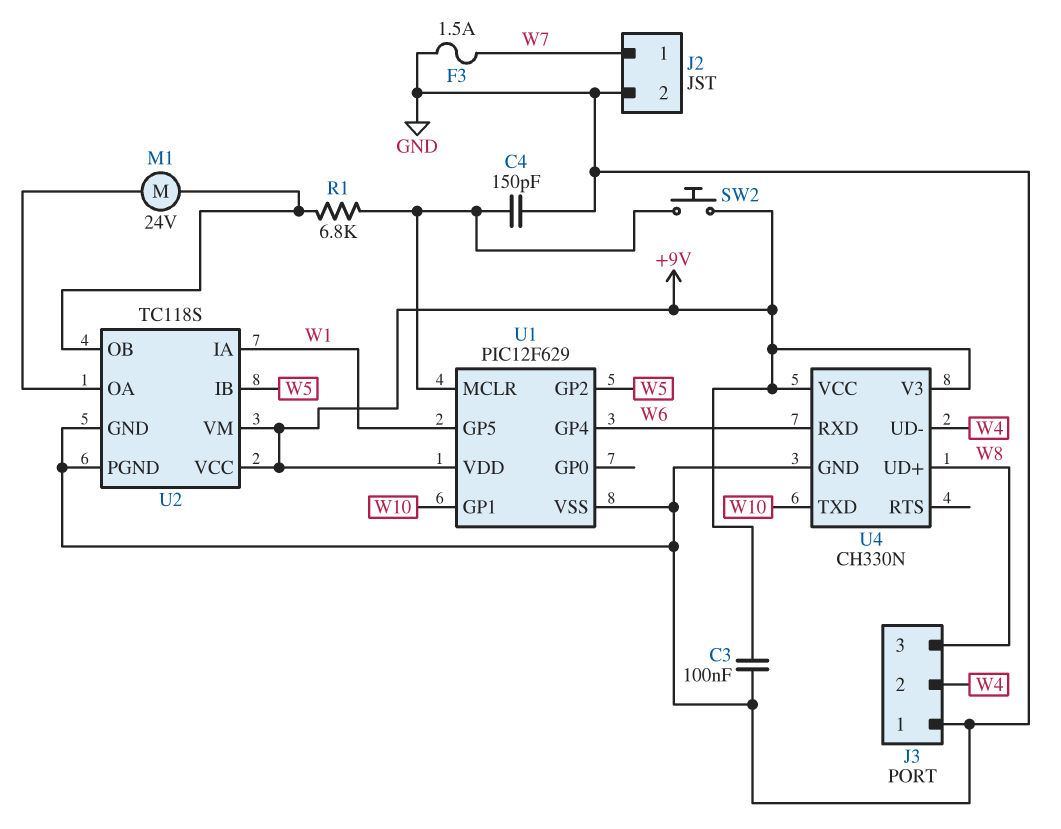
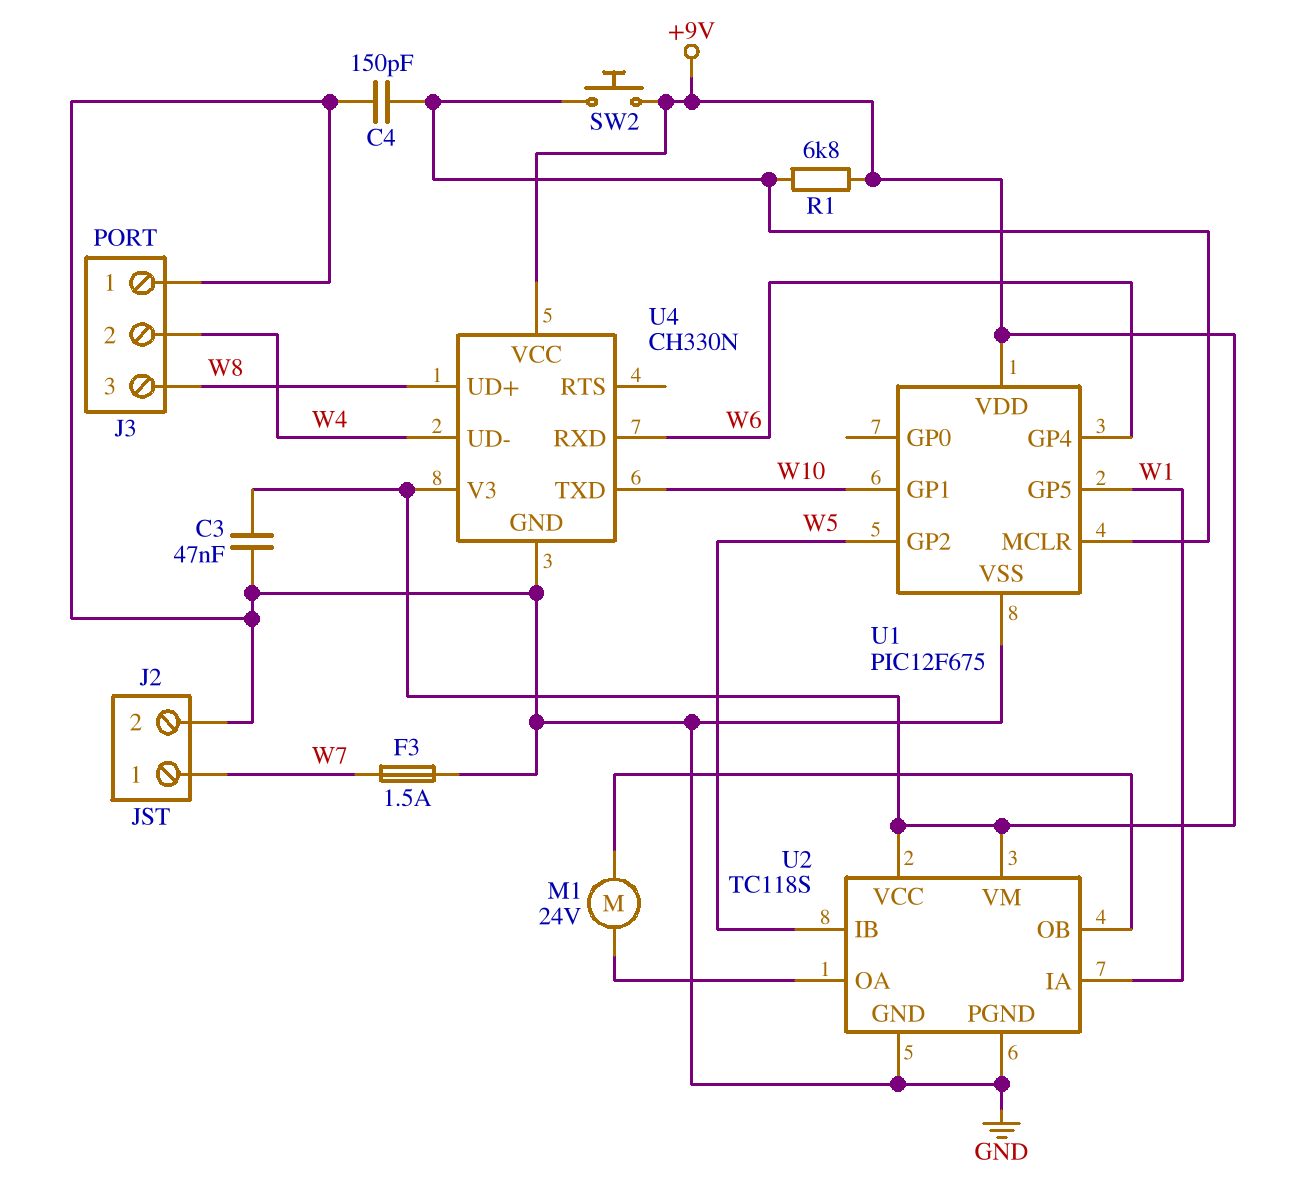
C3: 100nF (+9V, GND) -> 47nF (+9V, GND)
R1: 6.8k (U1/MCLR, U2/OB) -> 6.8k (+9V, U1/MCLR)
U1: PIC12F629 -> PIC12F675

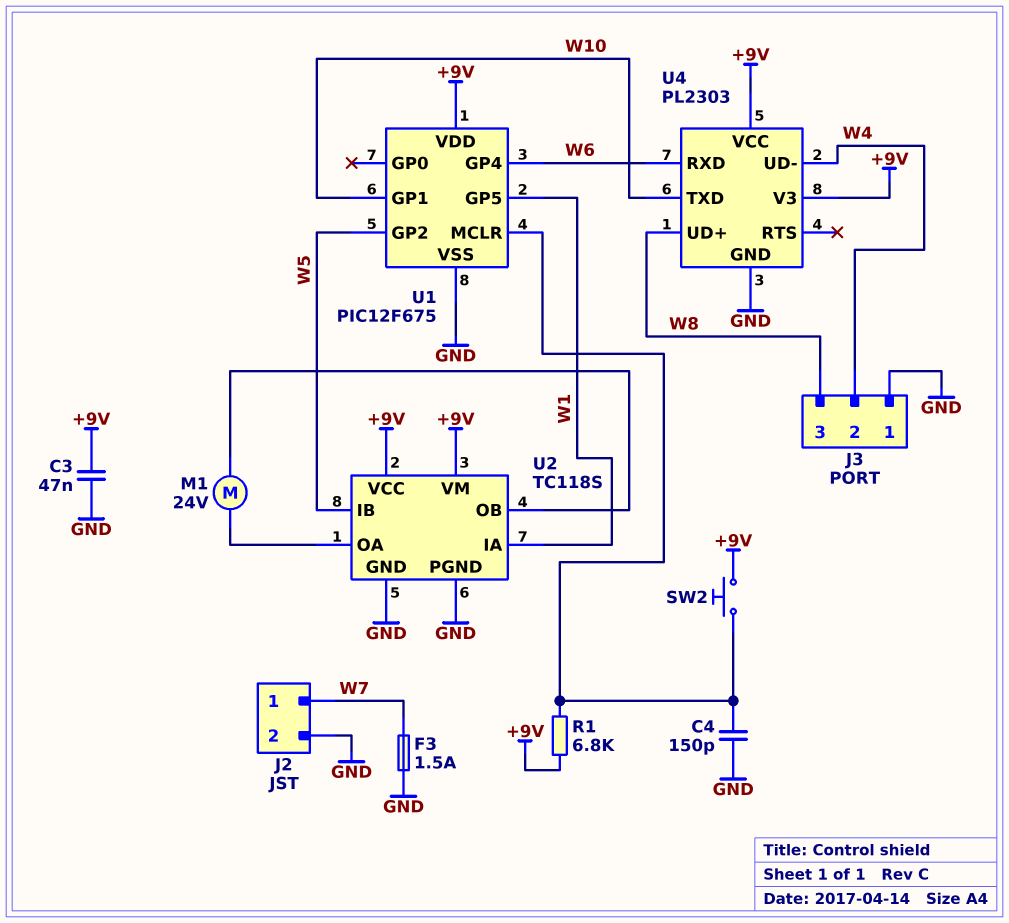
U4: CH330N -> PL2303

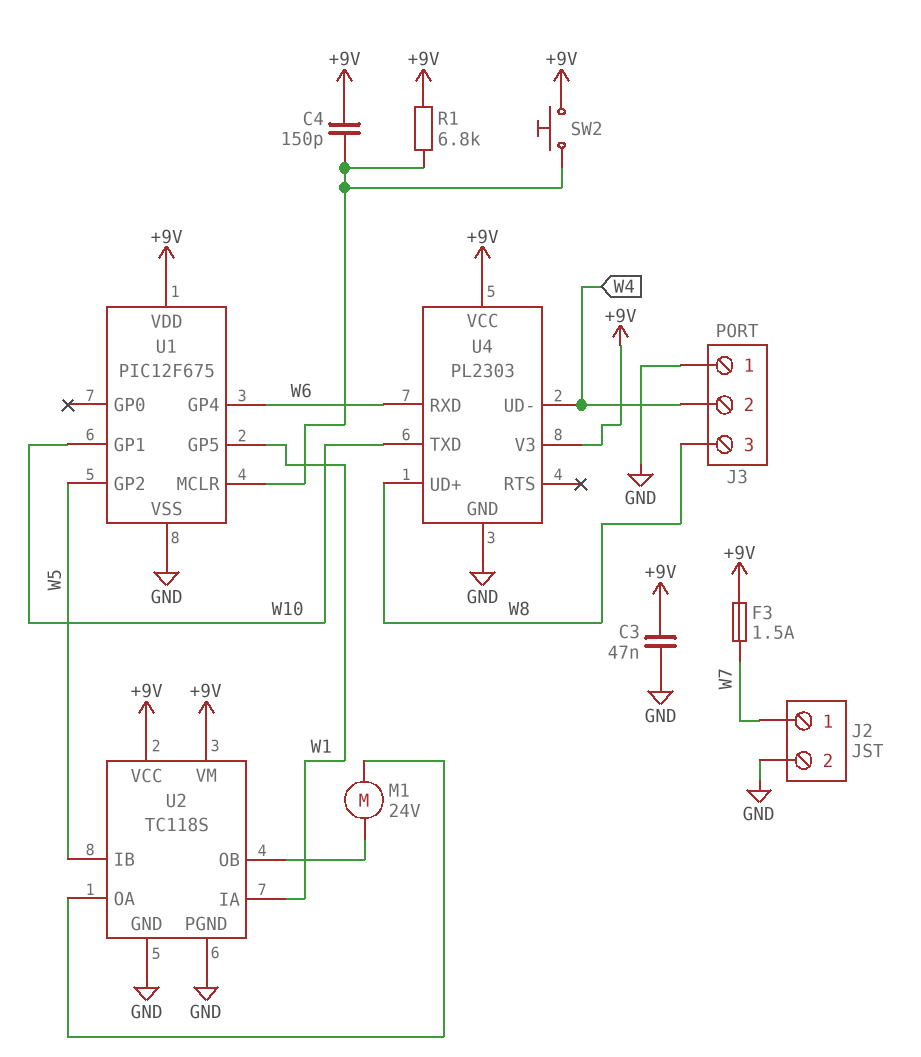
C4: 150pF (GND, U1/MCLR) -> 150pF (+9V, U1/MCLR)
F3: 1.5A (GND, W7) -> 1.5A (+9V, W7)

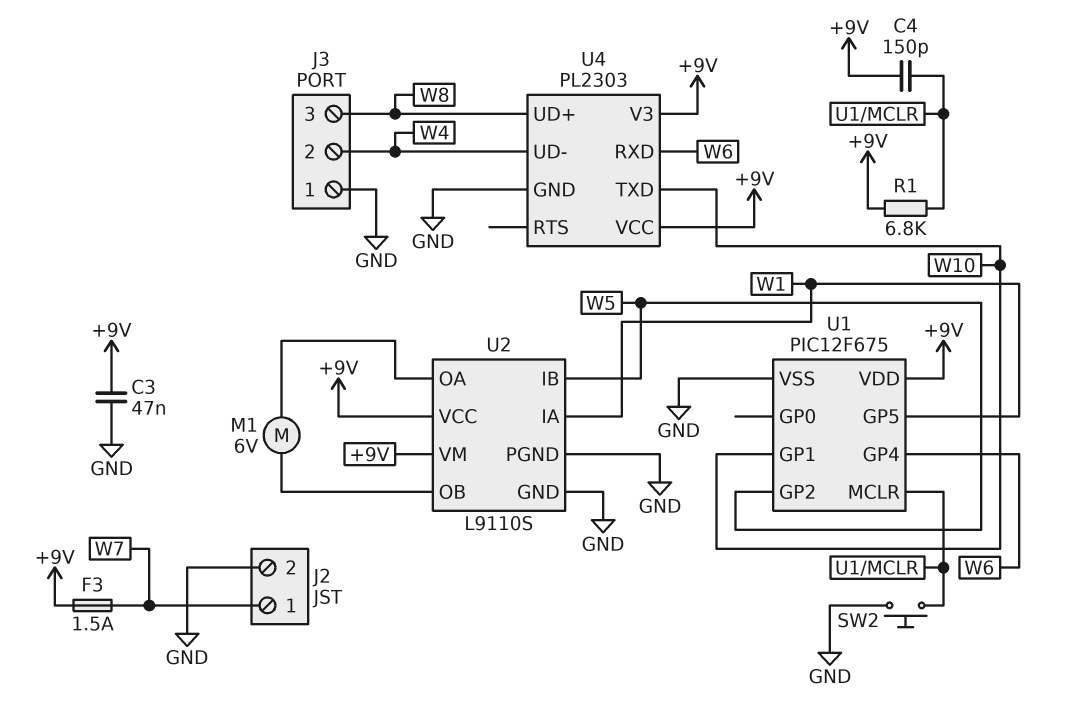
M1: motor 24V (U2/OA, U2/OB) -> motor 6V (U2/OA, U2/OB)
SW2: button (+9V, U1/MCLR) -> button (GND, U1/MCLR)
U2: TC118S -> L9110S

